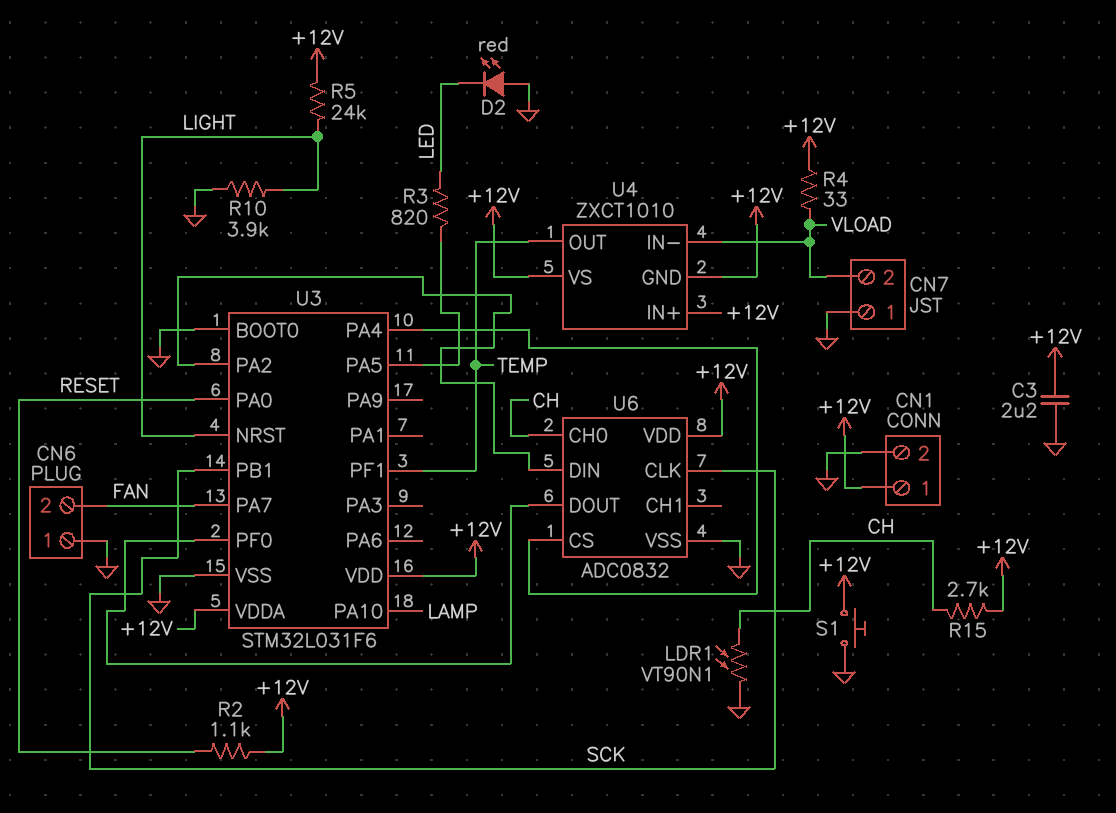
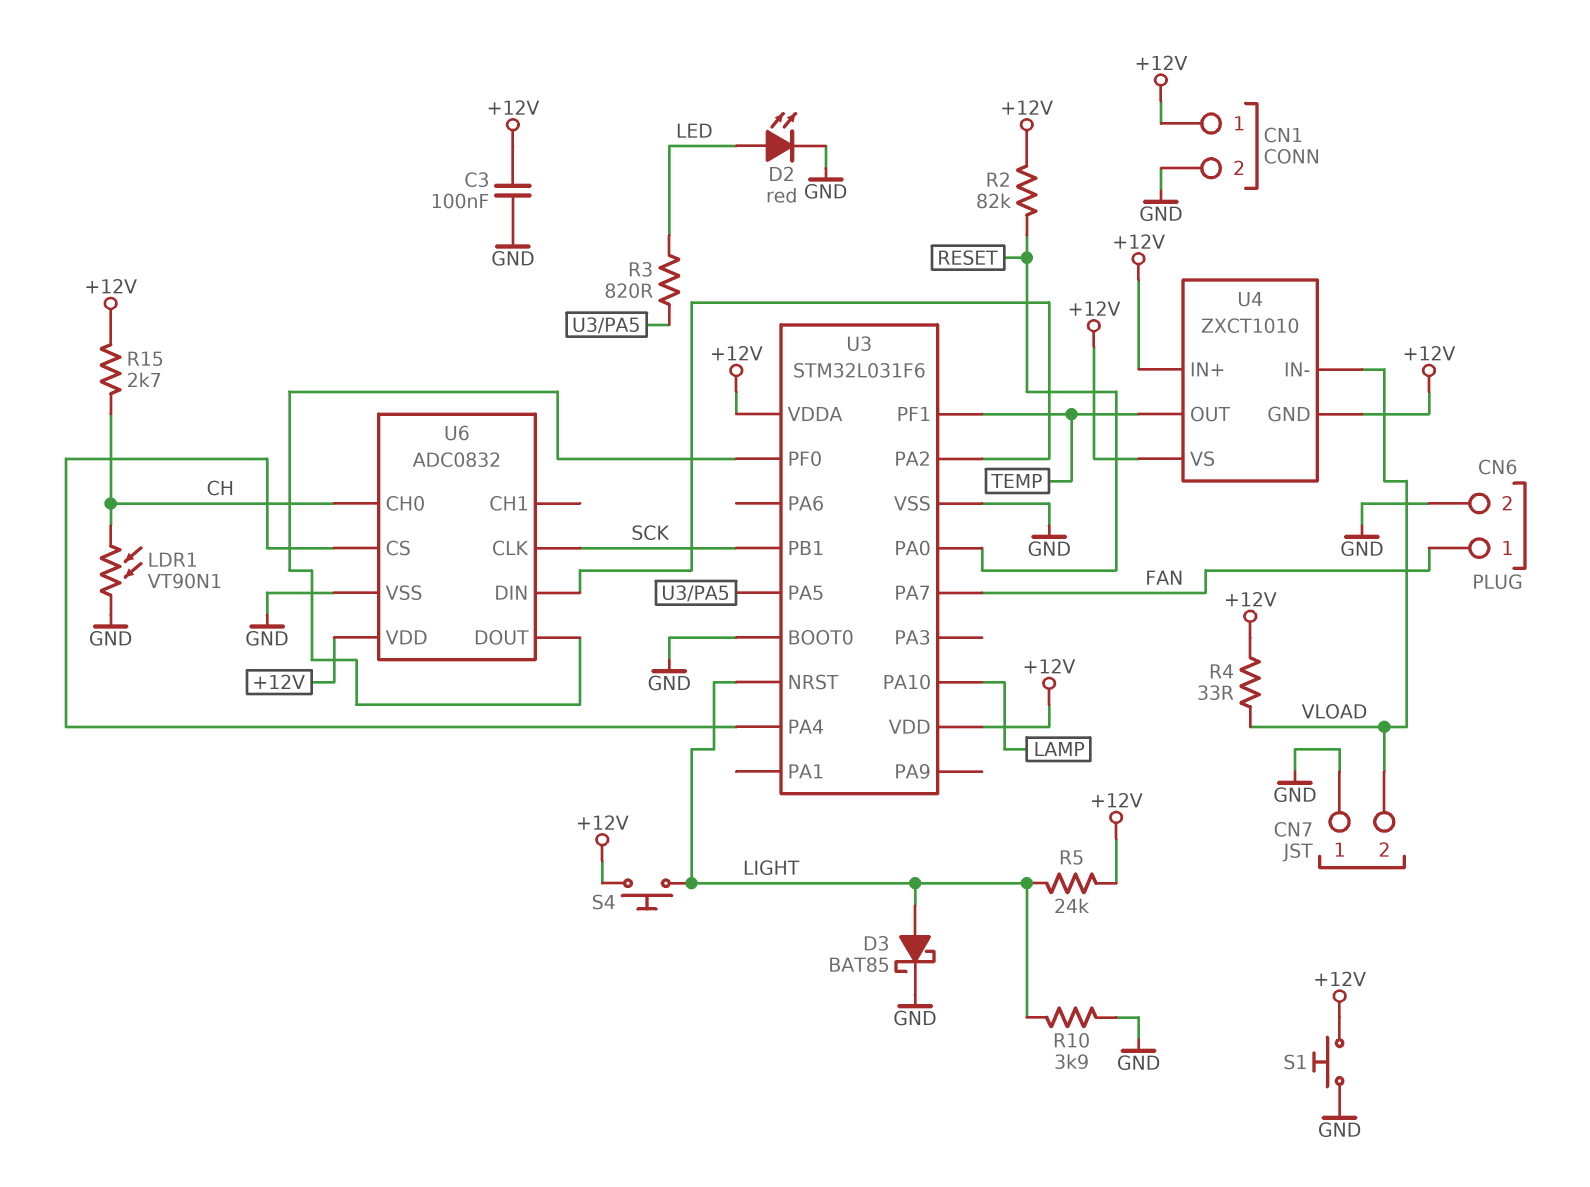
C3: 2.2uF (+12V, GND) -> 100nF (+12V, GND)
CN6 pin 1: GND -> FAN
CN6 pin 2: FAN -> GND
D2: LED red (A GND, K LED) -> LED red (A LED, K GND)
D3: none -> schottky BAT85 (A LIGHT, K GND)
R2: 1.1k (+12V, RESET) -> 82k (+12V, RESET)
S4: none -> button (+12V, LIGHT)

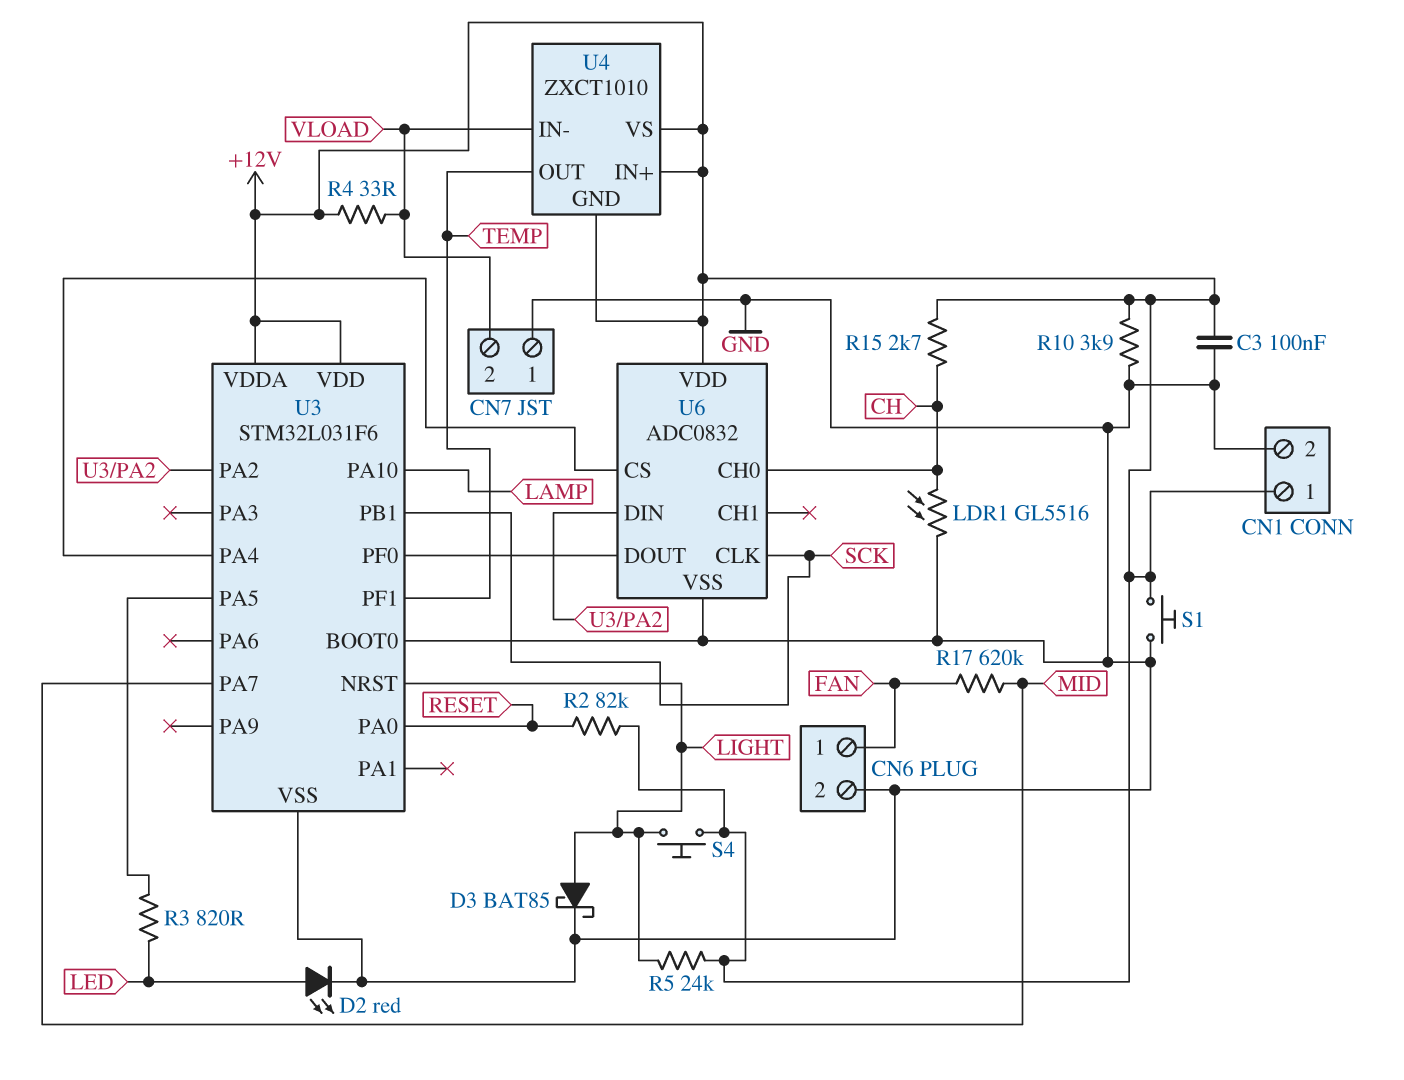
LDR1: VT90N1 (CH, GND) -> GL5516 (CH, GND)
R10: 3.9k (GND, LIGHT) -> 3.9k (+12V, GND)
R17: none -> 620k (FAN, MID)
U3 pin PA7: FAN -> MID

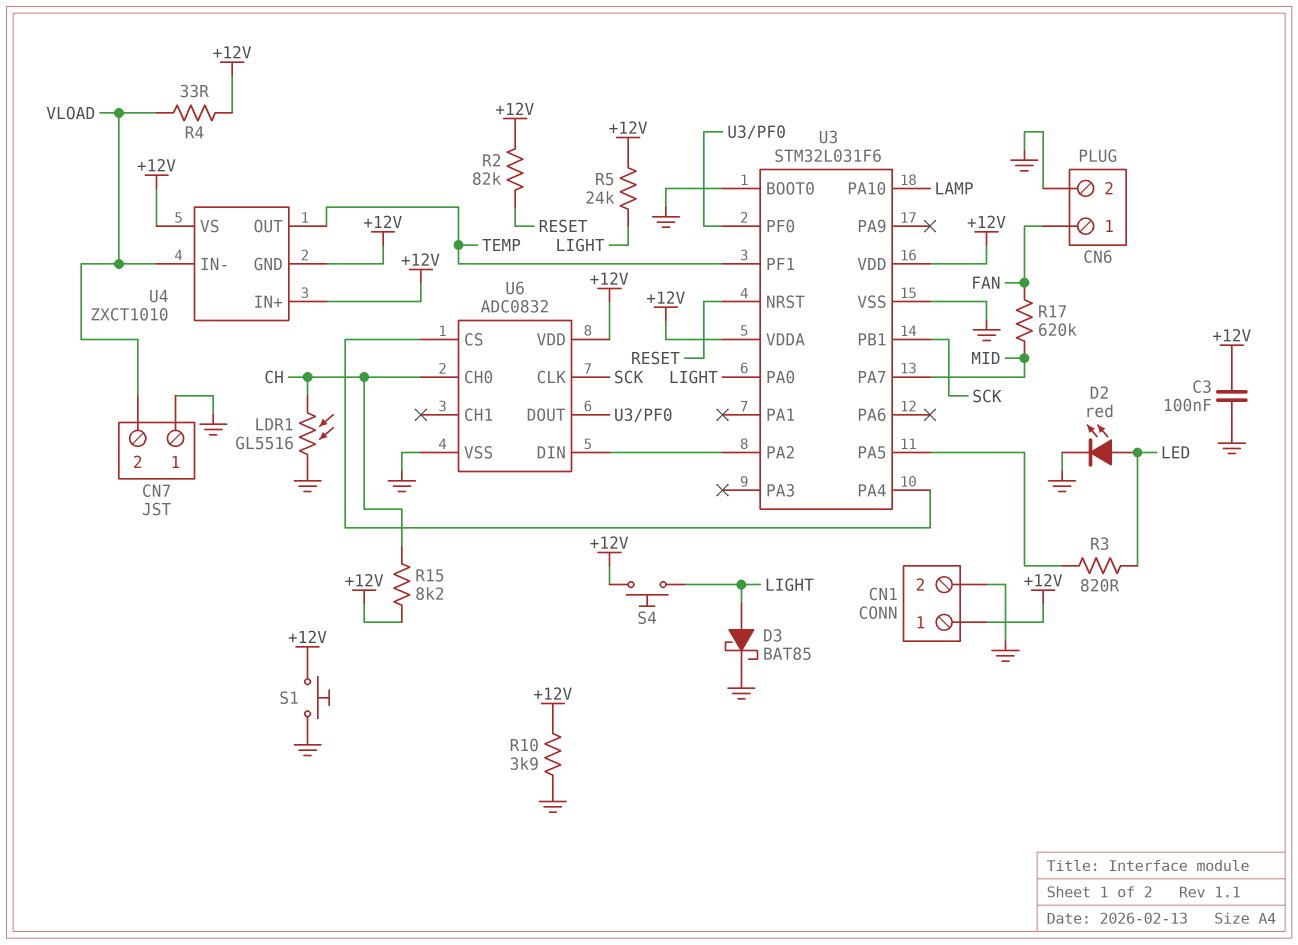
R15: 2.7k (+12V, CH) -> 8.2k (+12V, CH)
U3 pin NRST: LIGHT -> RESET
U3 pin PA0: RESET -> LIGHT

